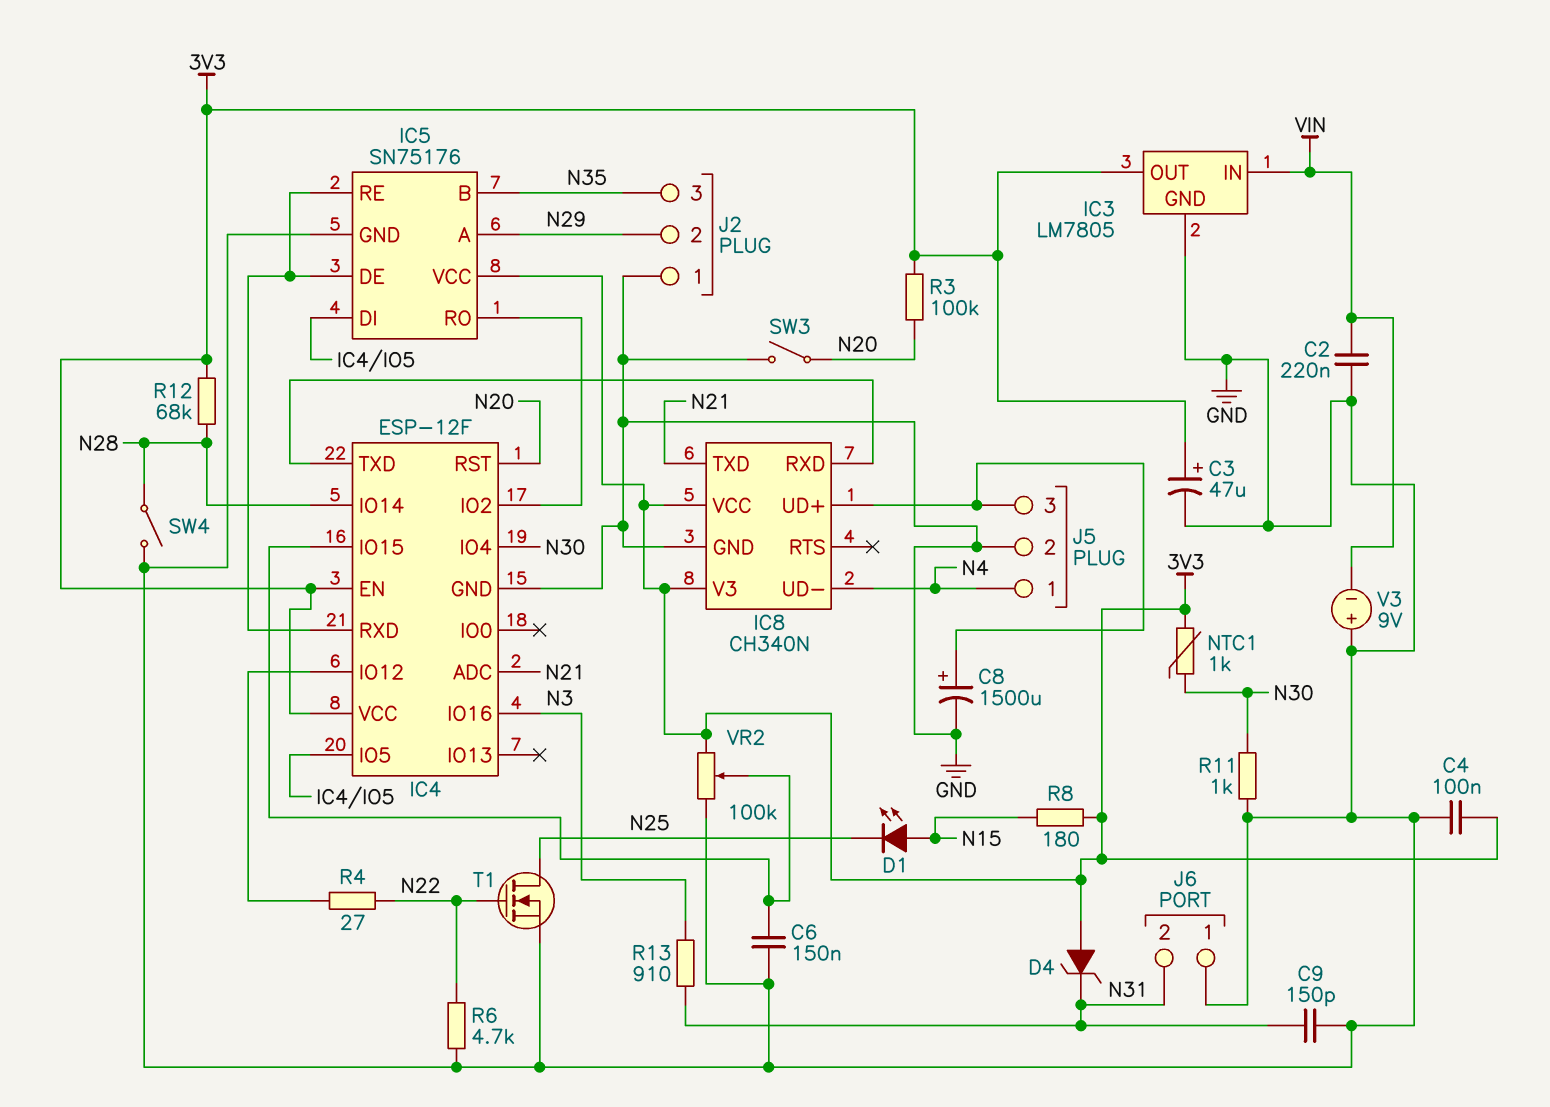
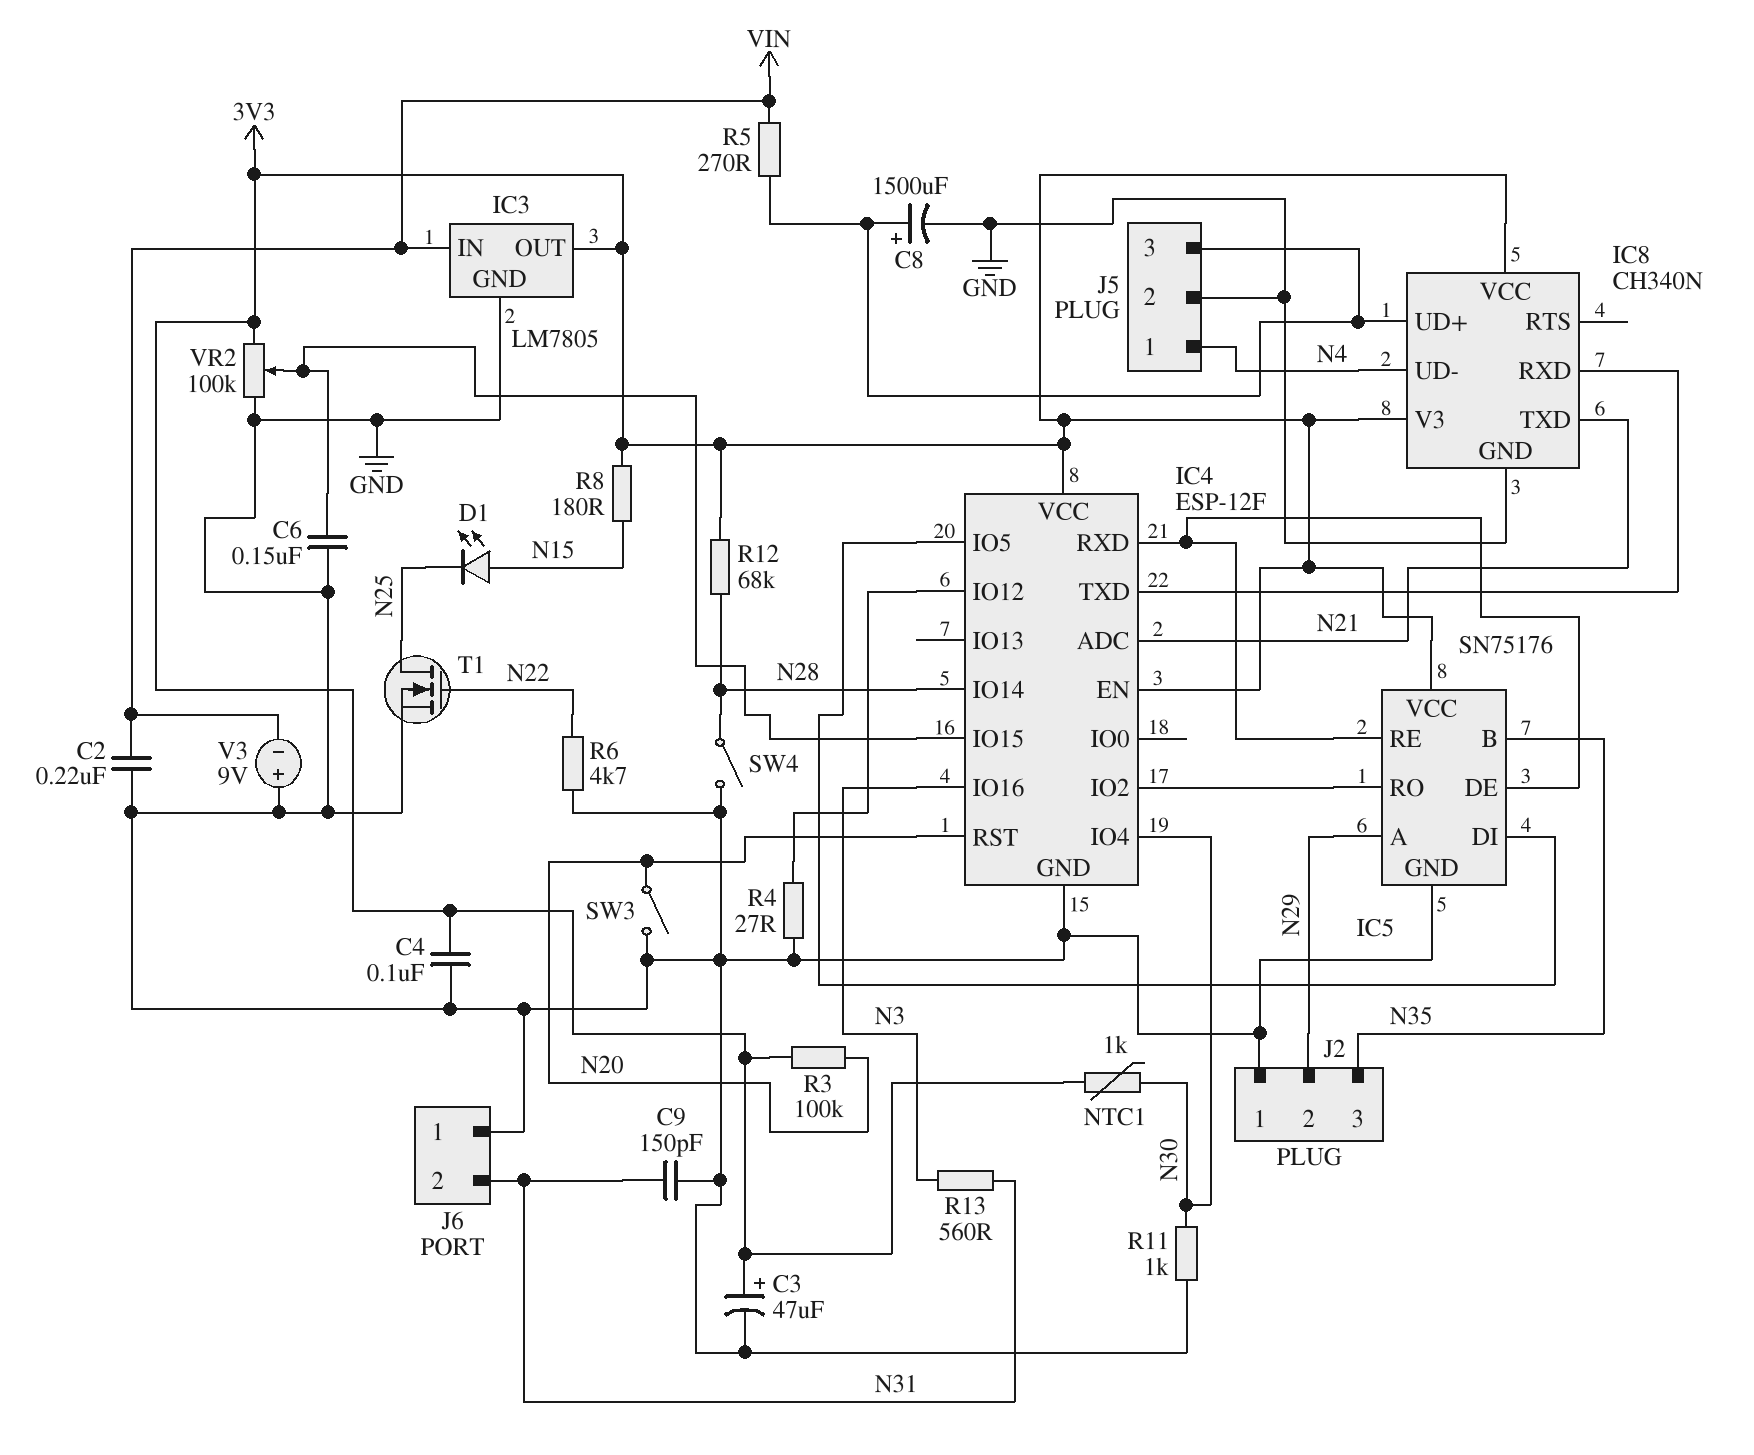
D4: zener (A 3V3, K N31) -> none
R4: 27 (IC4/IO12, N22) -> 27 (GND, IC4/IO12)
R5: none -> 270 (IC8/UD+, VIN)
R13: 910 (N3, N31) -> 560 (N3, N31)

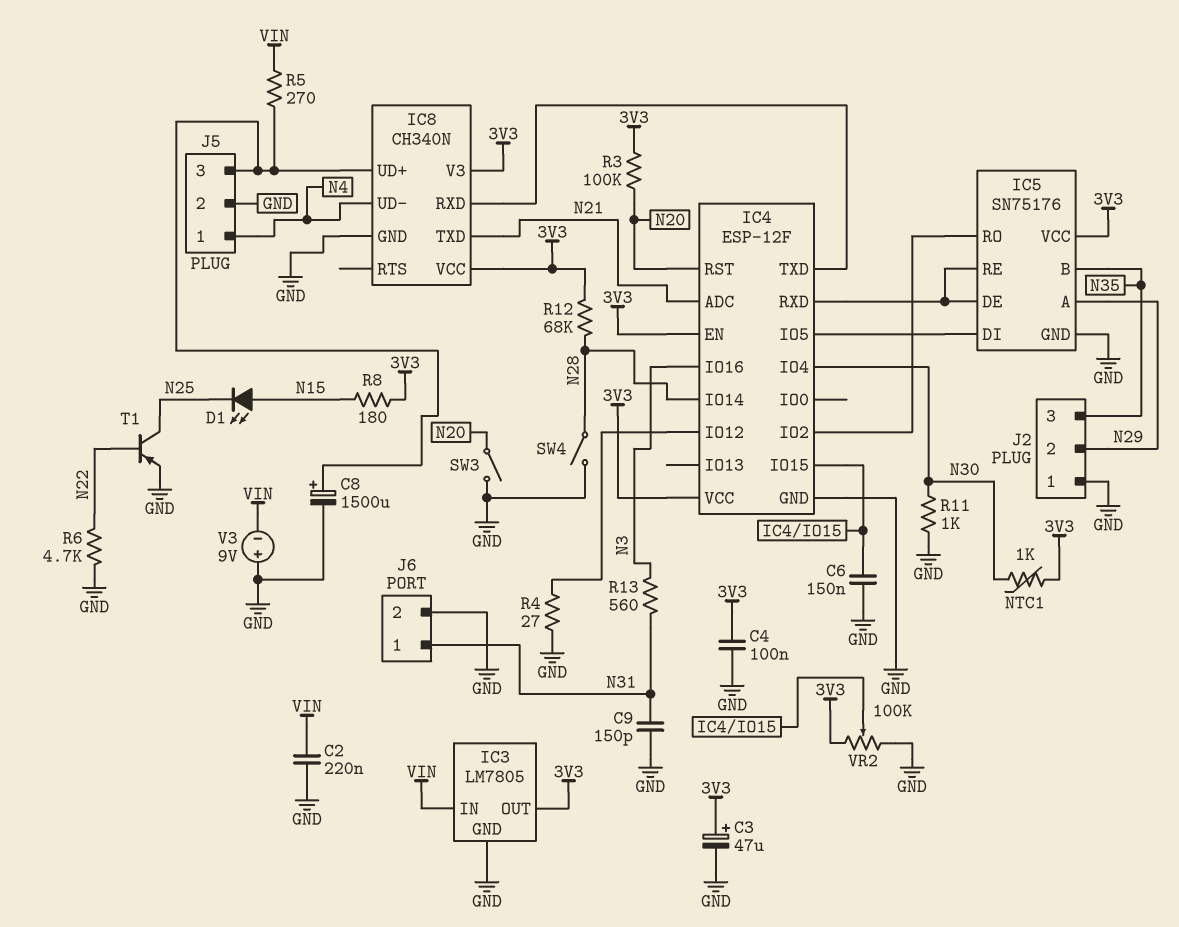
J6 pin 1: GND -> N31
J6 pin 2: N31 -> GND
T1: NMOS (G N22, D N25, S GND) -> PNP (B N22, C N25, E GND)

